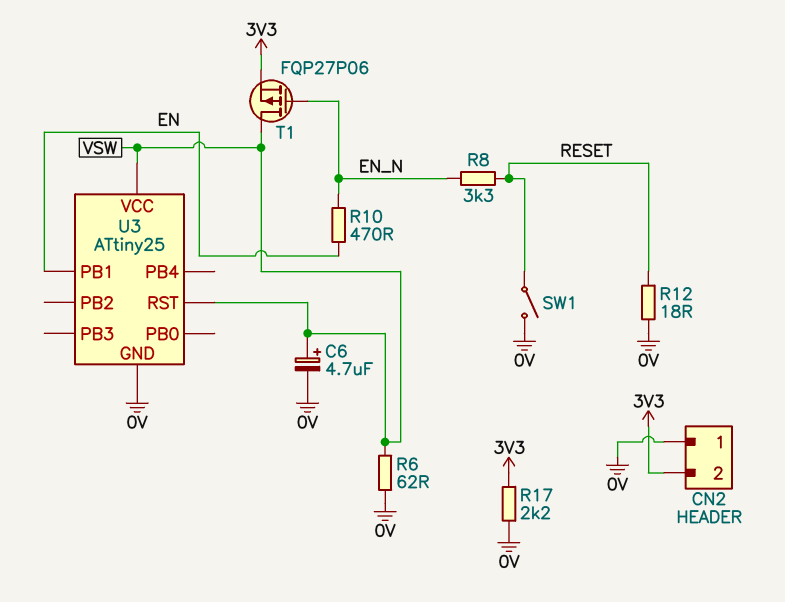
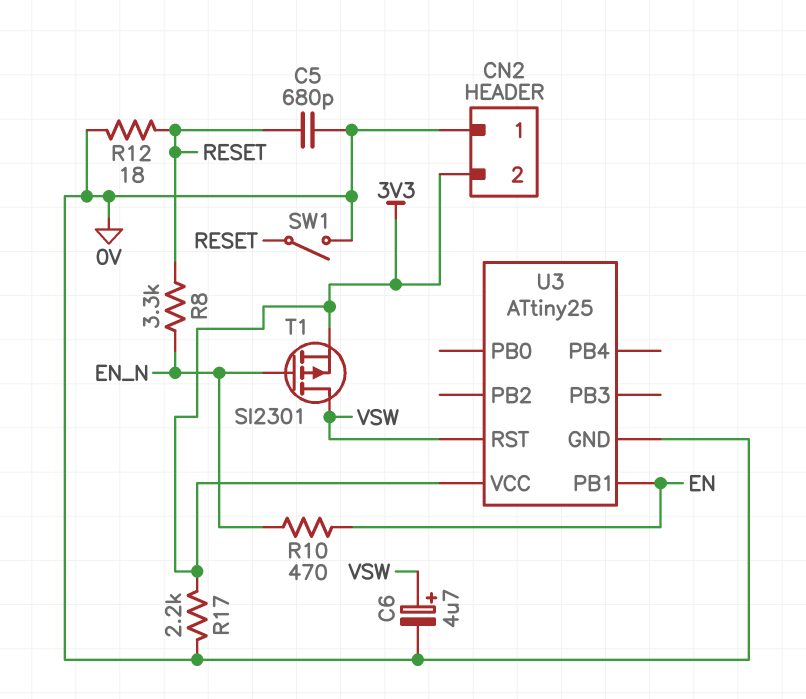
C5: none -> 680pF (0V, RESET)
R6: 62 (0V, VSW) -> none
T1: PMOS FQP27P06 (G EN_N, D VSW, S 3V3) -> PMOS SI2301 (G EN_N, D VSW, S 3V3)
U3 pin VCC: VSW -> 3V3

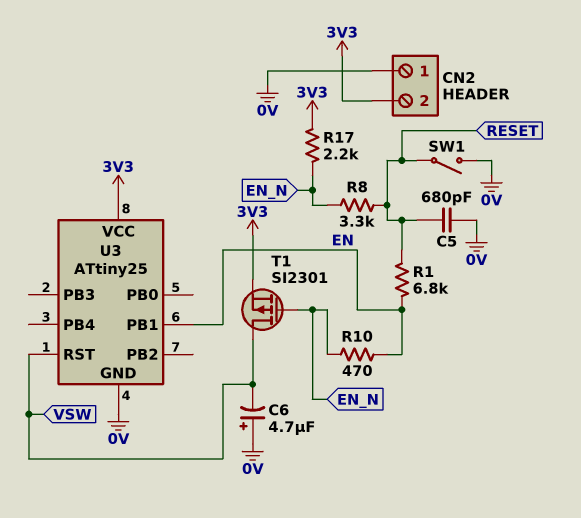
C6: 4.7uF (plus VSW, minus 0V) -> 4.7uF (plus 0V, minus VSW)
R1: none -> 6.8k (EN, RESET)
R12: 18 (0V, RESET) -> none
R17: 2.2k (0V, 3V3) -> 2.2k (3V3, EN_N)

